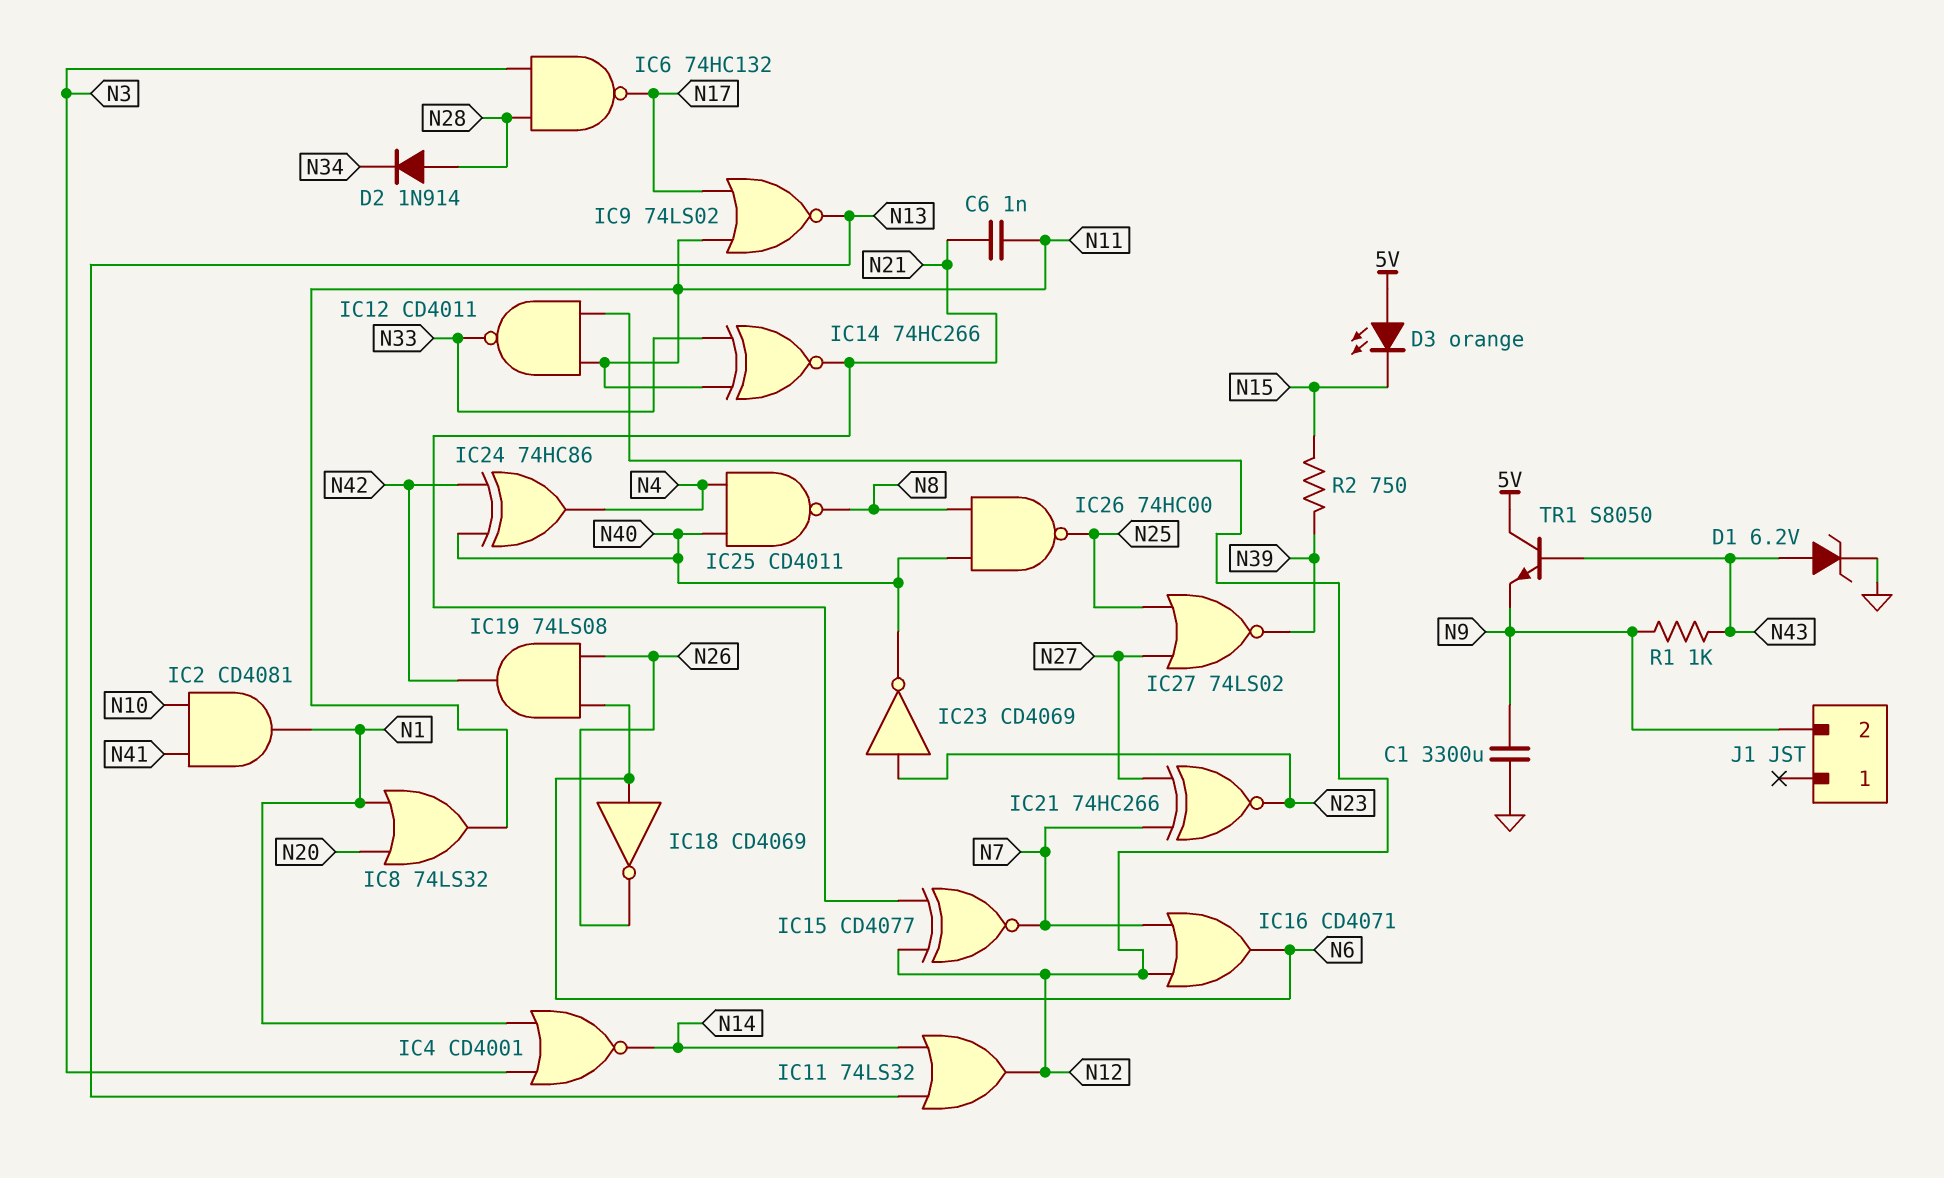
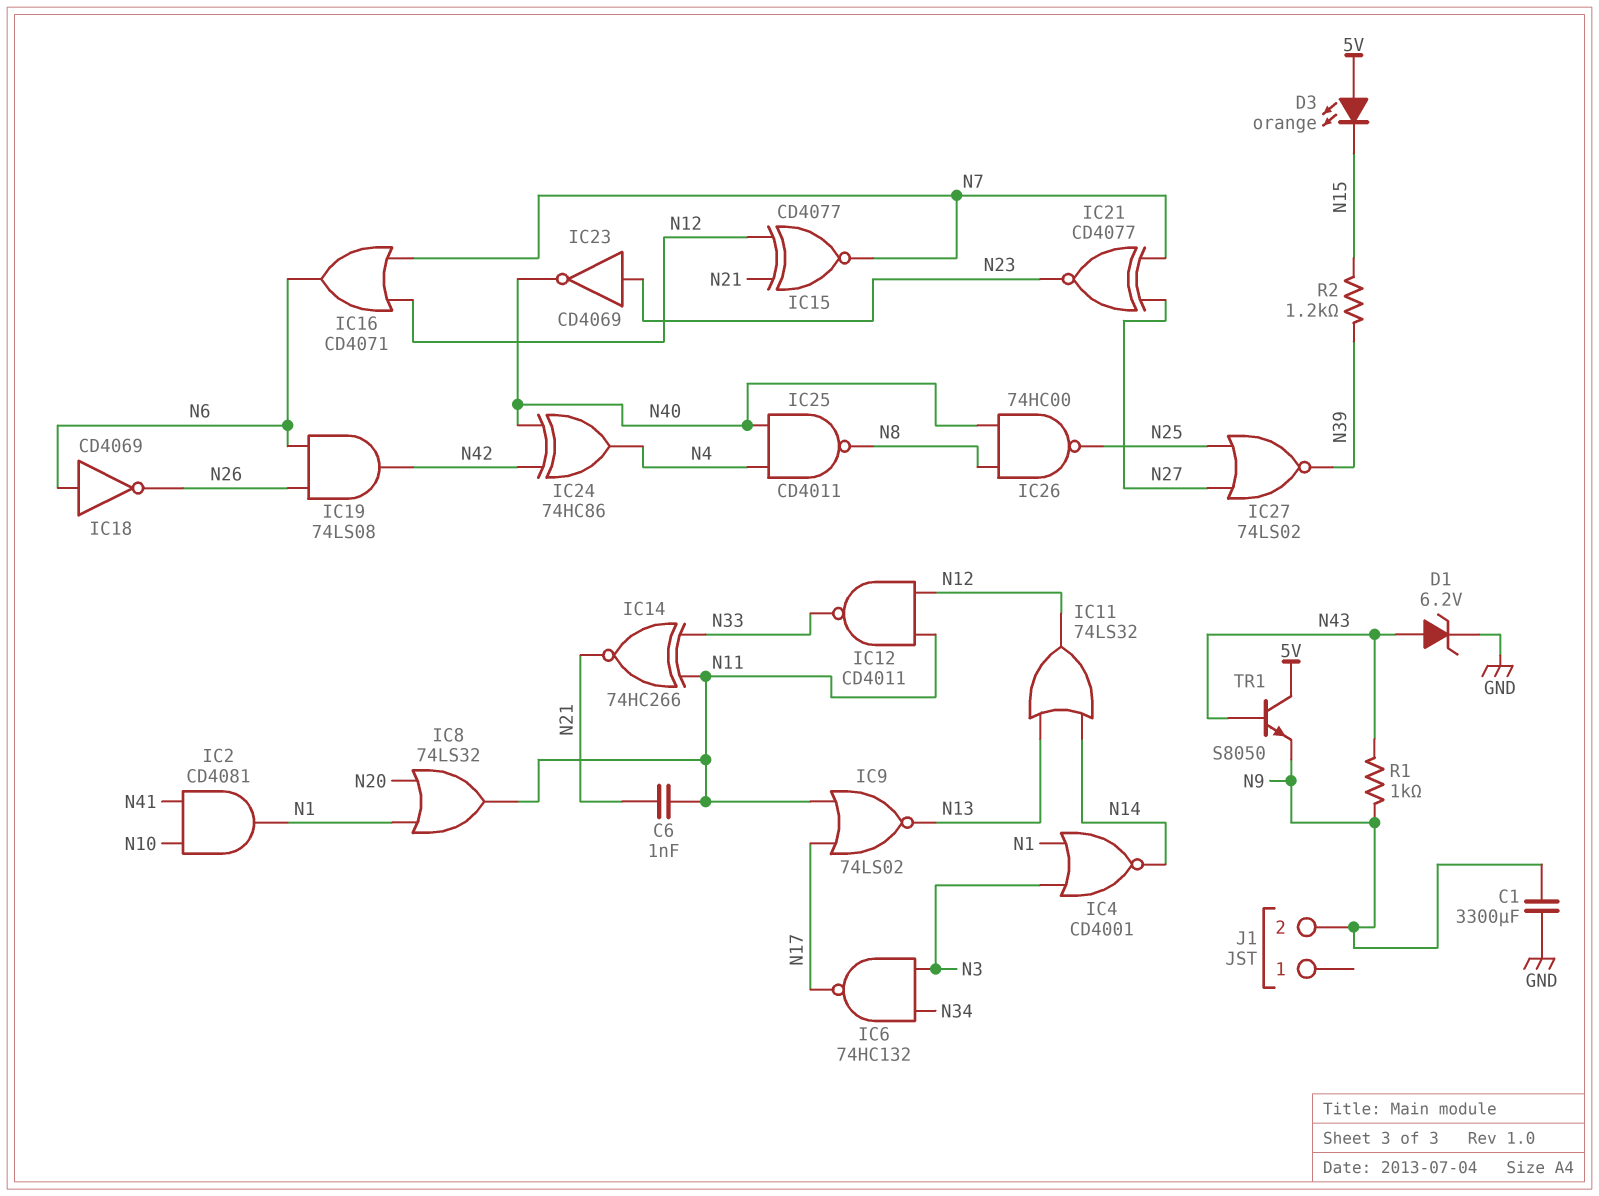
D2: diode 1N914 (A N28, K N34) -> none
IC6: NAND 74HC132 (in N3, in N28, out N17) -> NAND 74HC132 (in N3, in N34, out N17)
IC21: XNOR 74HC266 (in N7, in N27, out N23) -> XNOR CD4077 (in N7, in N27, out N23)
R2: 750 (N15, N39) -> 1.2k (N15, N39)

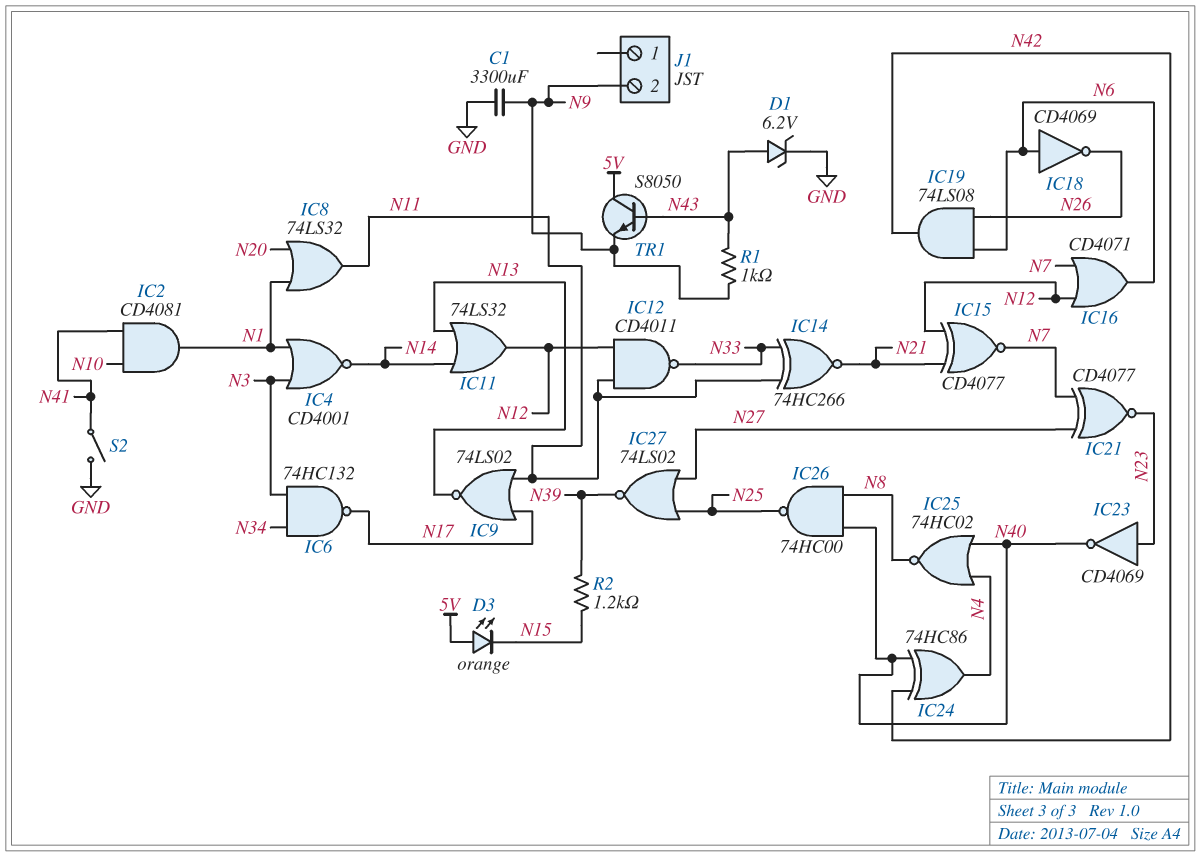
C6: 1nF (N11, N21) -> none
IC25: NAND CD4011 (in N4, in N40, out N8) -> NOR 74HC02 (in N4, in N40, out N8)
S2: none -> switch (GND, N41)

